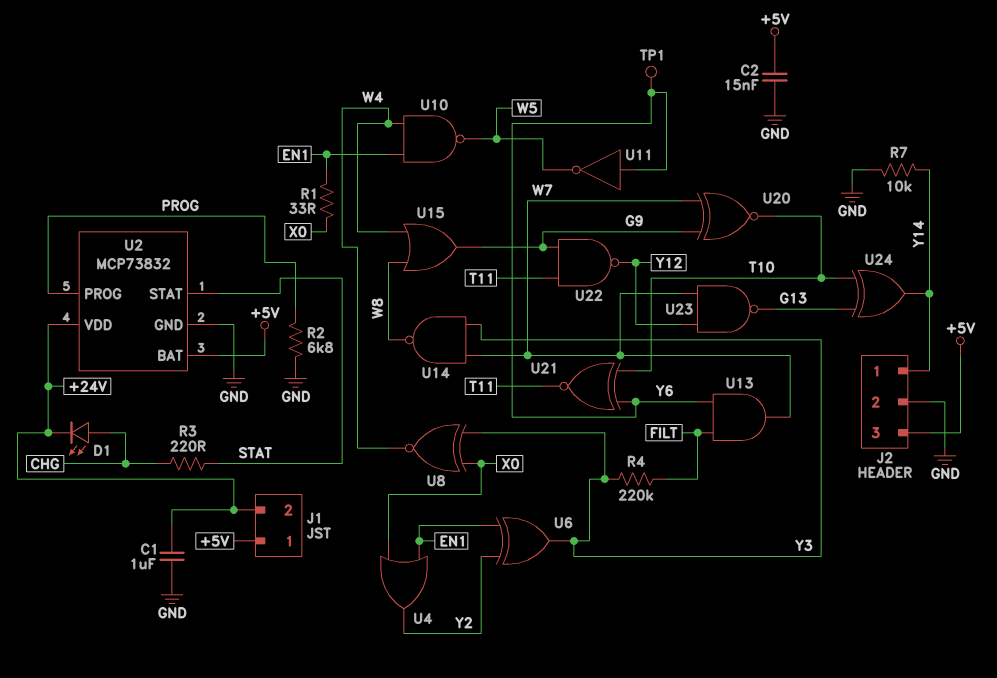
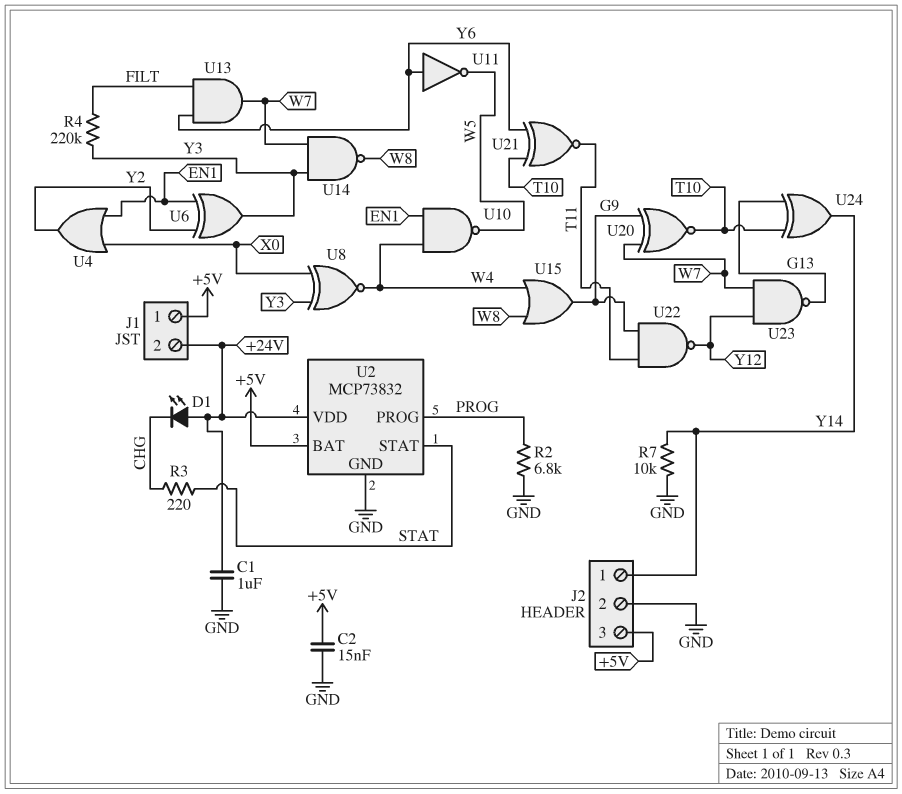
D1: LED (A CHG, K +24V) -> LED (A +24V, K CHG)
R1: 33 (EN1, X0) -> none
TP1: test point (Y6) -> none

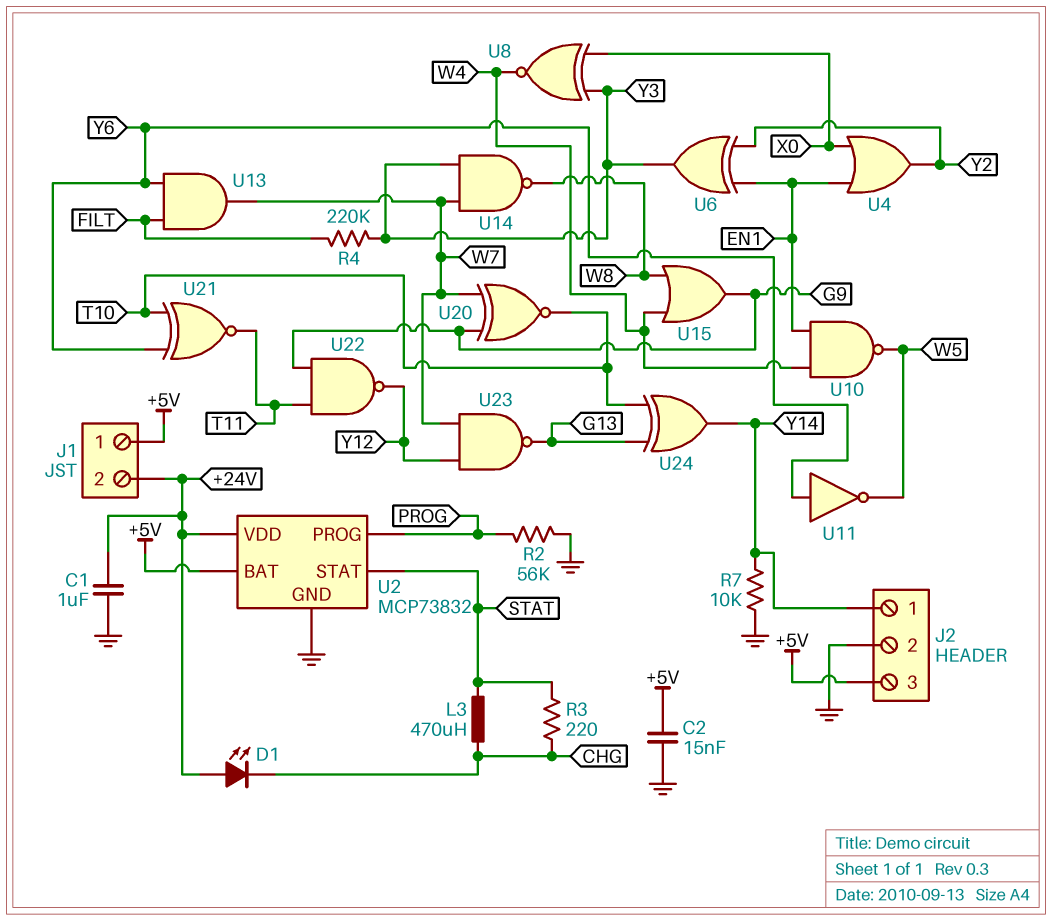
L3: none -> 470uH (CHG, STAT)
R2: 6.8k (GND, PROG) -> 56k (GND, PROG)

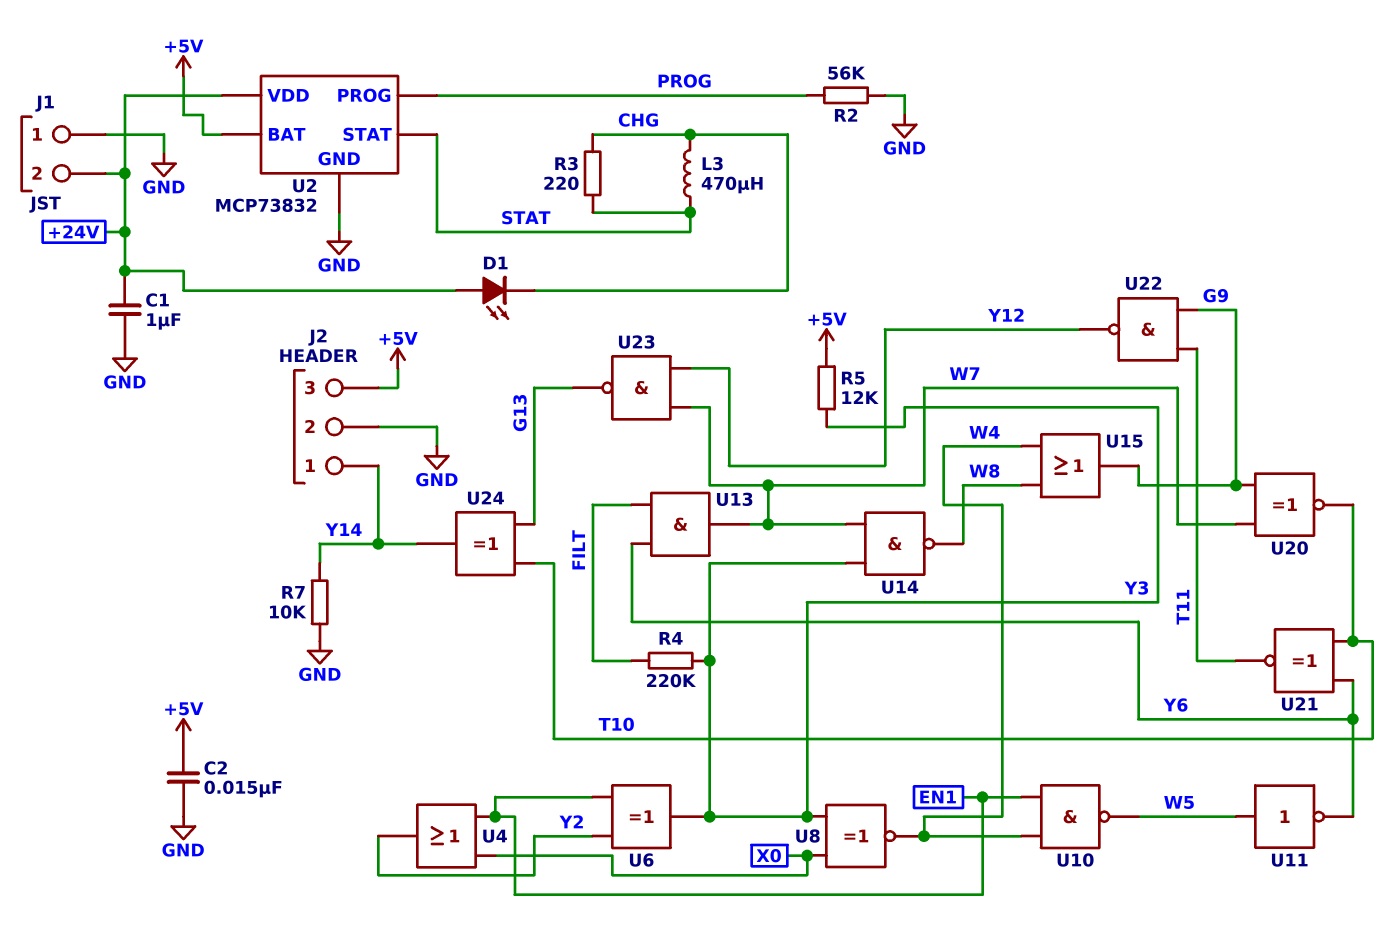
J1 pin 1: +5V -> GND
R5: none -> 12k (+5V, Y3)
U11: NOT (in Y6, out W5) -> NOT (in W5, out Y6)

